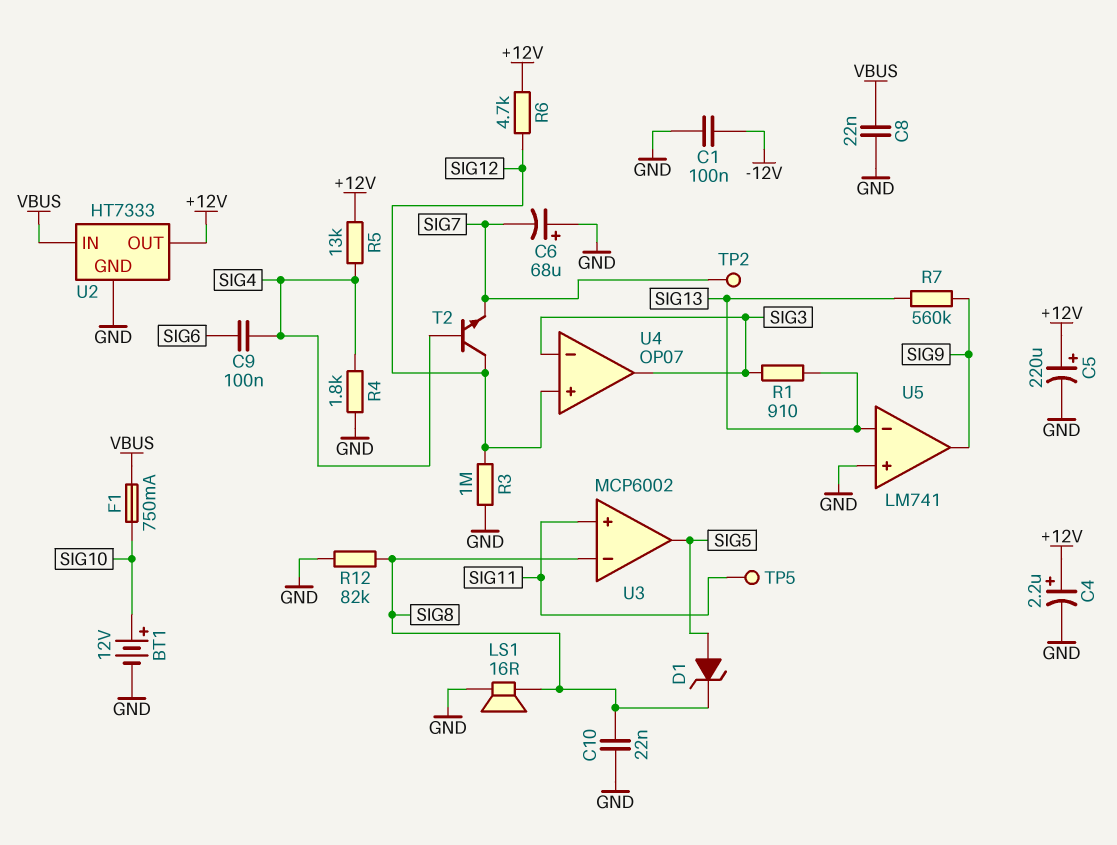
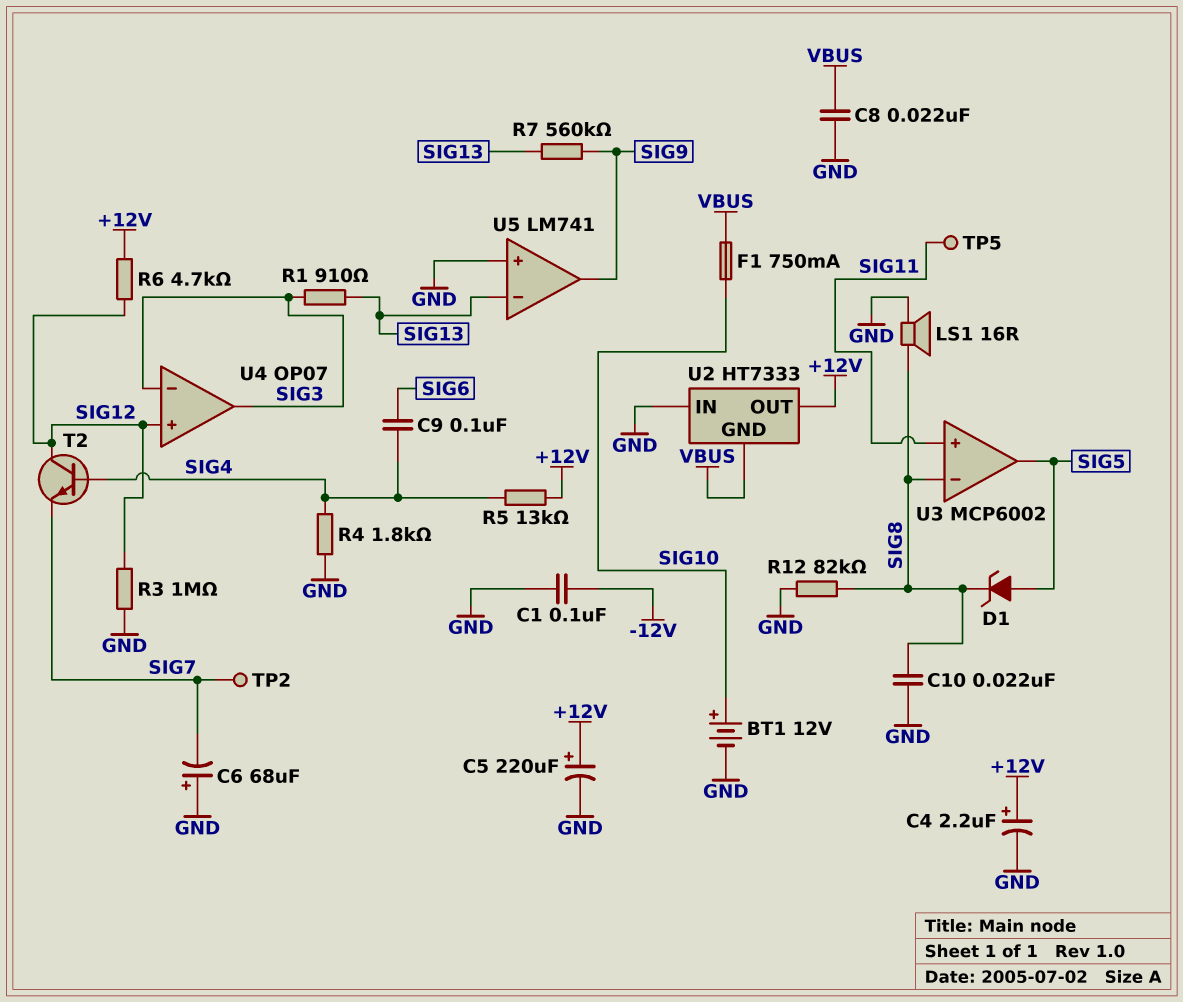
U2 pin GND: GND -> VBUS
U2 pin IN: VBUS -> GND

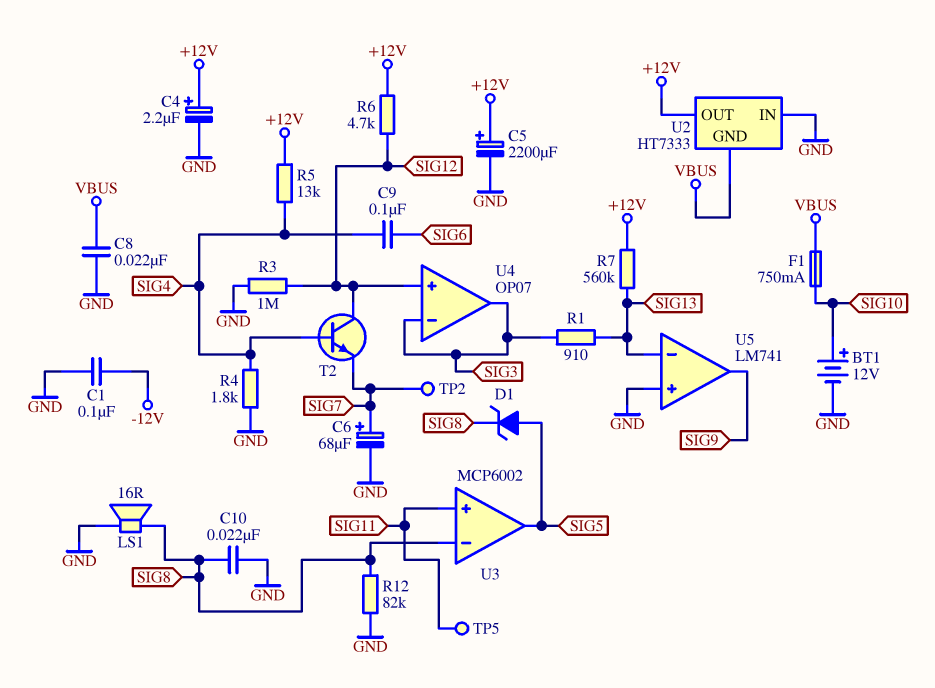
C5: 220uF (plus +12V, minus GND) -> 2200uF (plus +12V, minus GND)
C6: 68uF (plus GND, minus SIG7) -> 68uF (plus SIG7, minus GND)
R7: 560k (SIG9, SIG13) -> 560k (+12V, SIG13)

